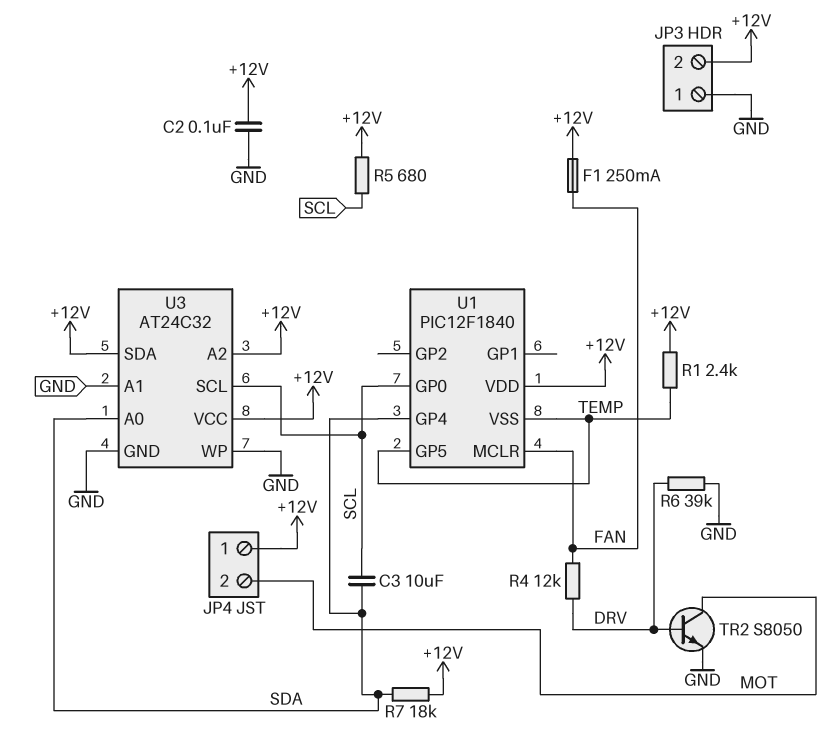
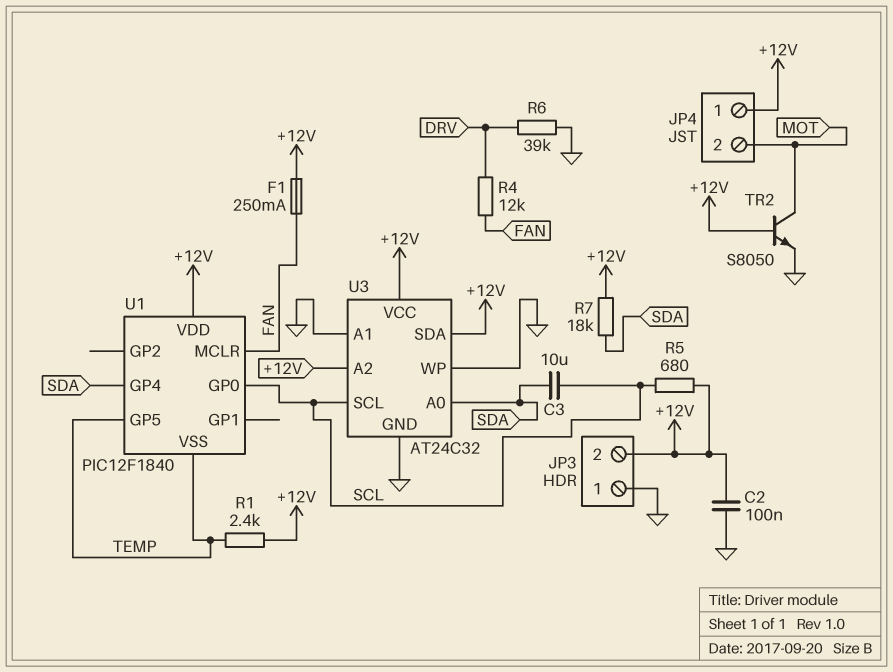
TR2: NPN S8050 (B DRV, C MOT, E GND) -> NPN S8050 (B +12V, C MOT, E GND)

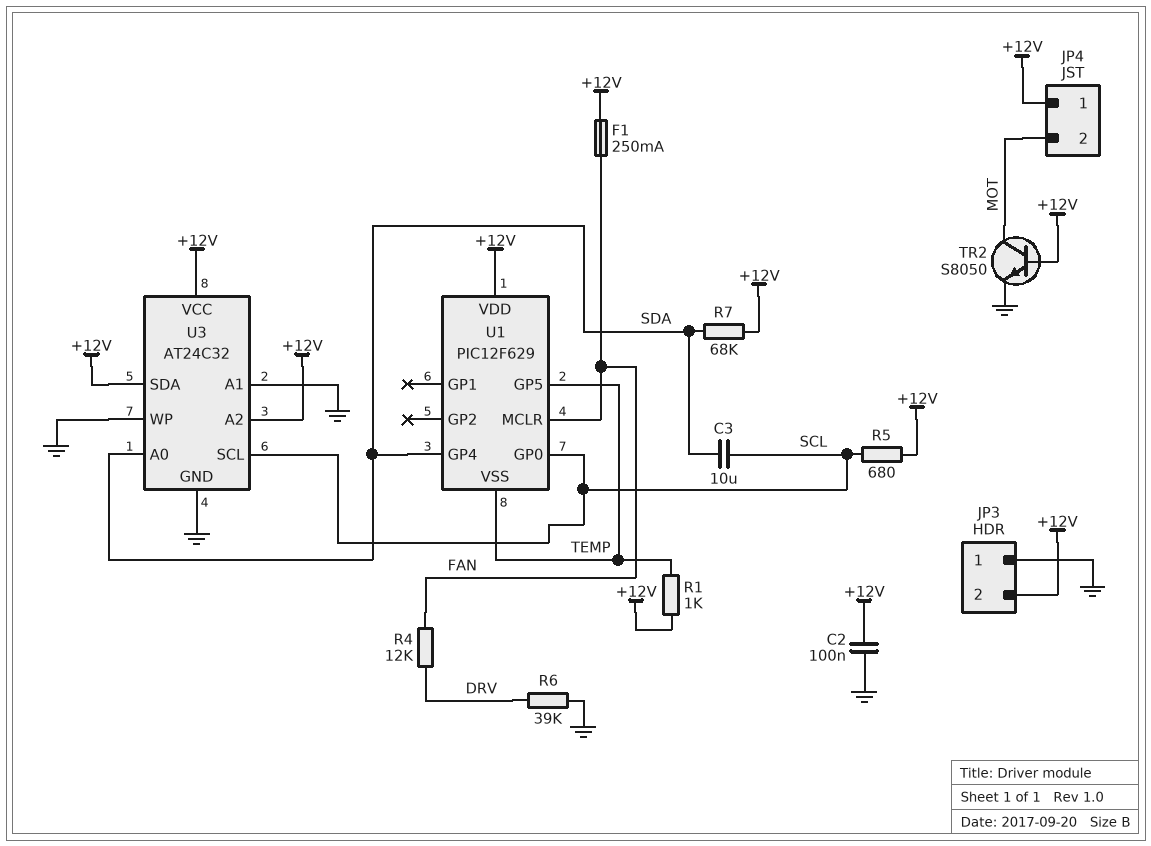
R1: 2.4k (+12V, TEMP) -> 1k (+12V, TEMP)
R7: 18k (+12V, SDA) -> 68k (+12V, SDA)
U1: PIC12F1840 -> PIC12F629

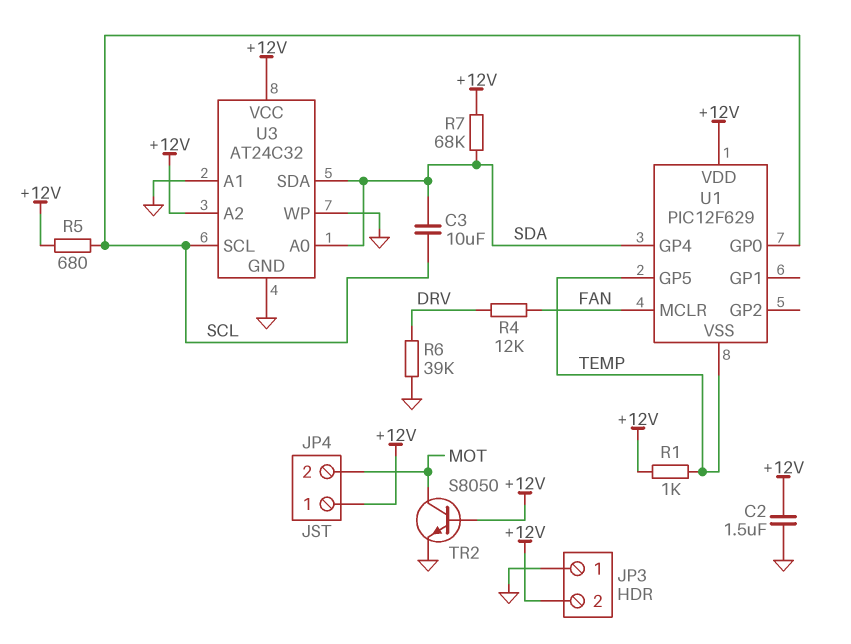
C2: 100nF (+12V, GND) -> 1.5uF (+12V, GND)
F1: 250mA (+12V, FAN) -> none
U3 pin SDA: +12V -> SDA

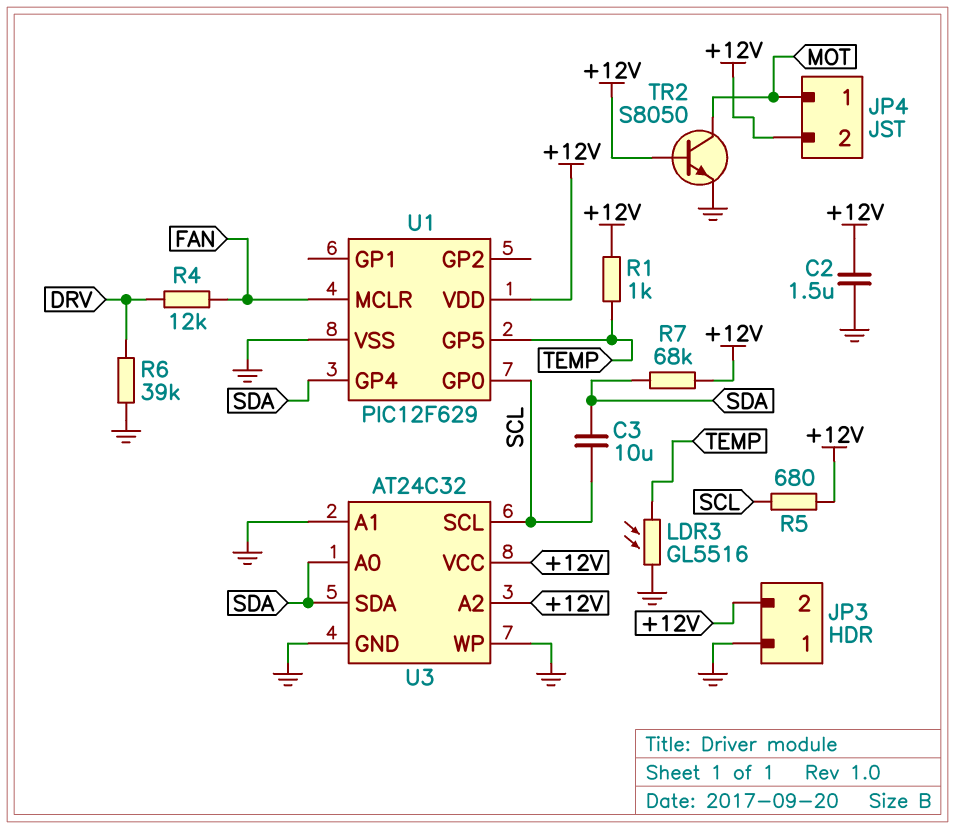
JP4 pin 1: +12V -> MOT
JP4 pin 2: MOT -> +12V
LDR3: none -> GL5516 (GND, TEMP)
U1 pin VSS: TEMP -> GND

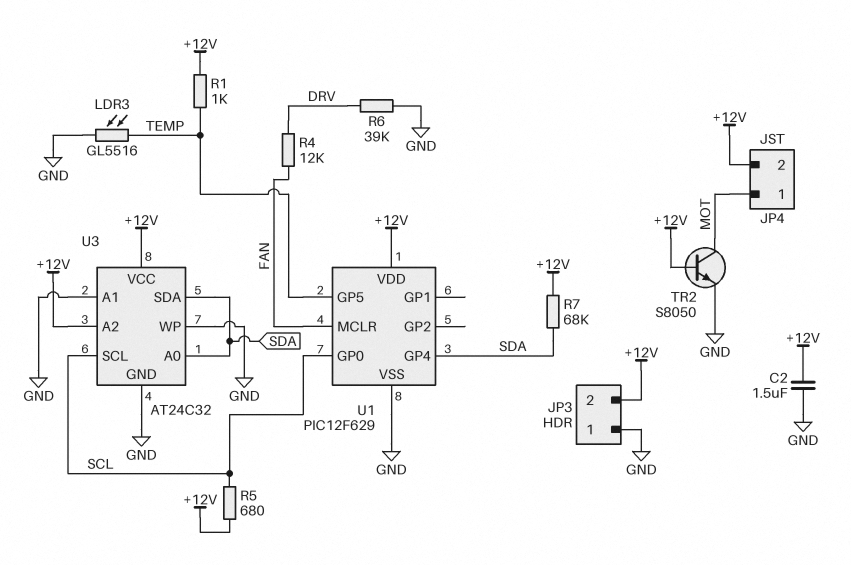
C3: 10uF (SCL, SDA) -> none

